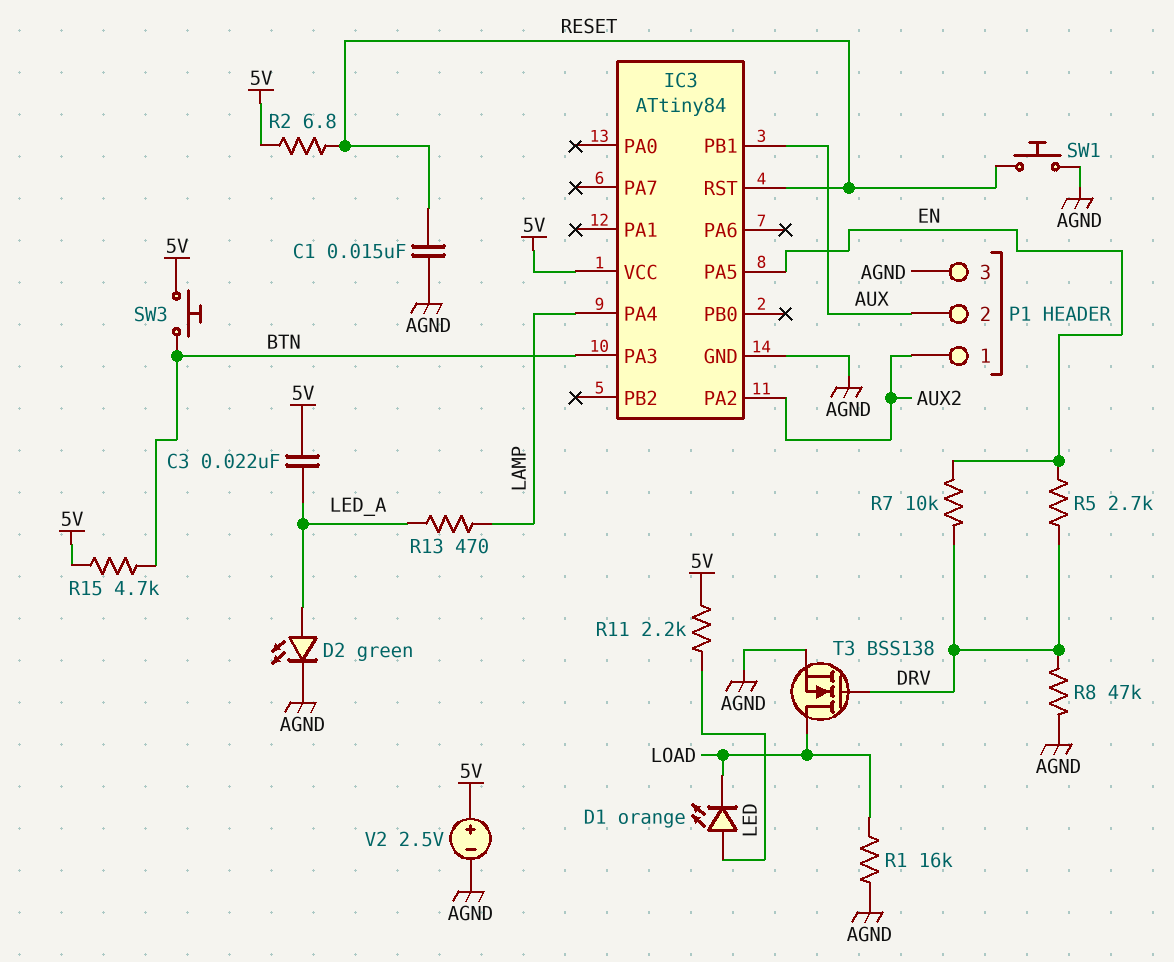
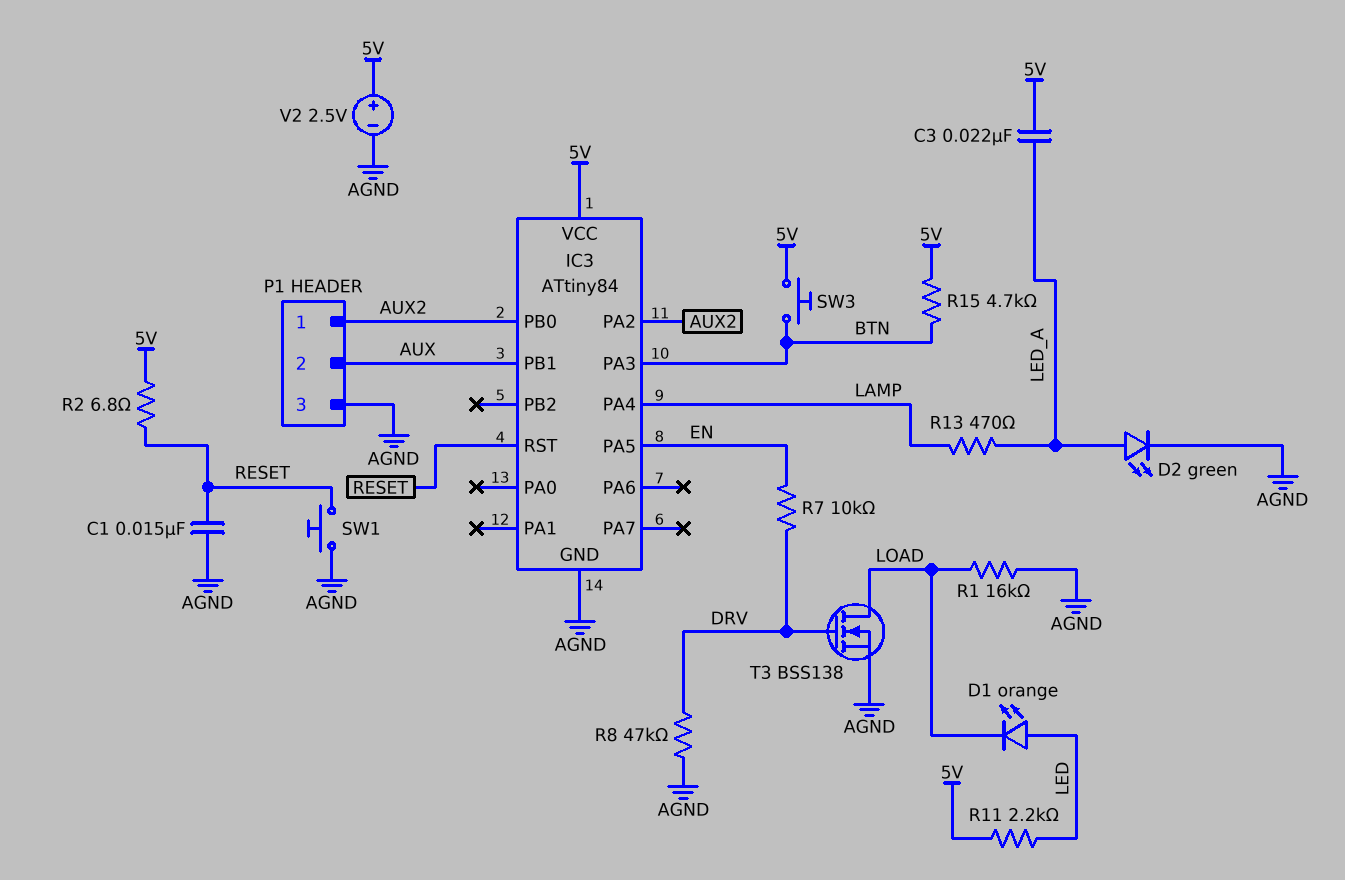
IC3 pin PB0: none -> AUX2
R5: 2.7k (DRV, EN) -> none

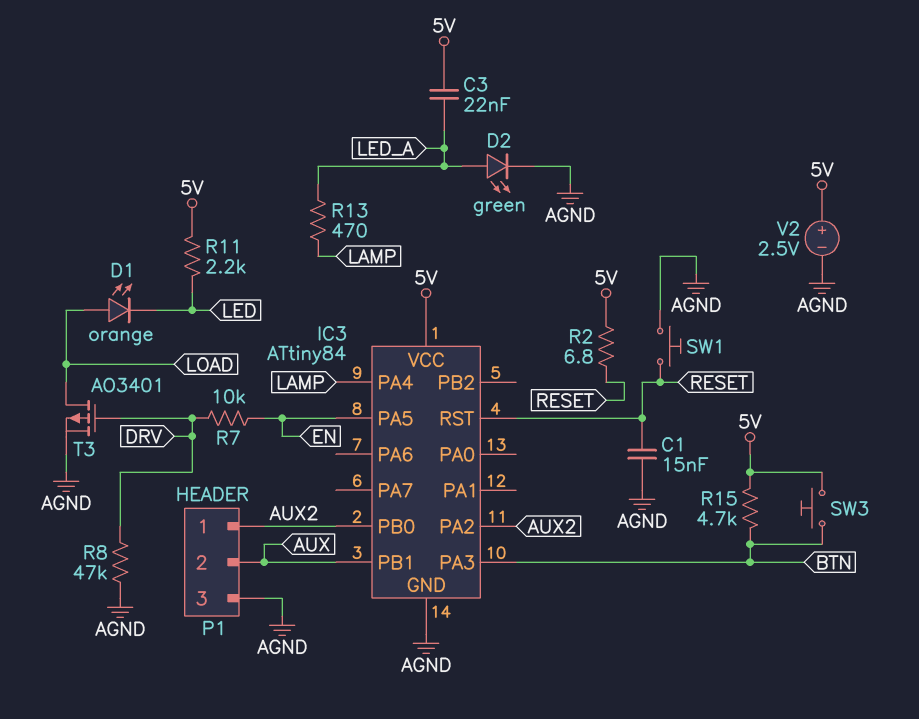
D1: LED orange (A LED, K LOAD) -> LED orange (A LOAD, K LED)
R1: 16k (AGND, LOAD) -> none
T3: NMOS BSS138 (G DRV, D LOAD, S AGND) -> PMOS AO3401 (G DRV, D LOAD, S AGND)

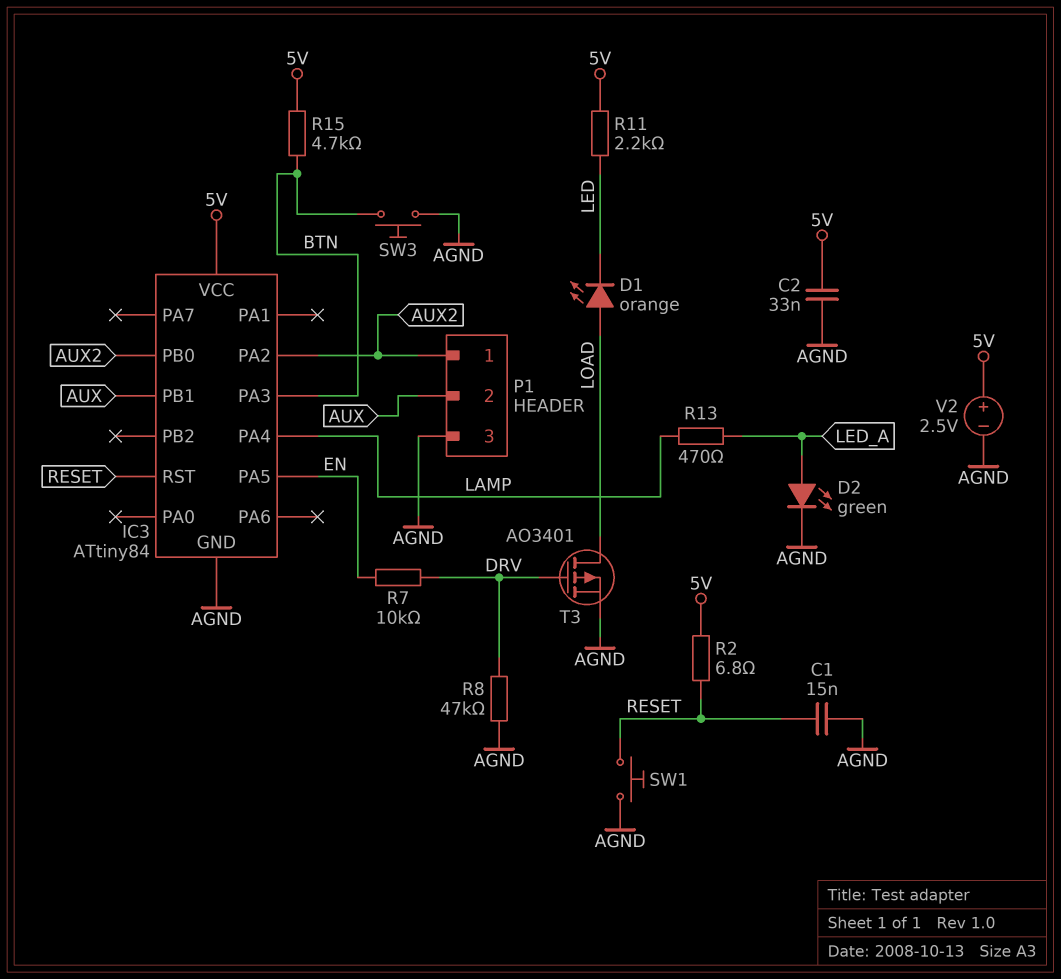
C2: none -> 33nF (5V, AGND)
C3: 22nF (5V, LED_A) -> none
SW3: button (5V, BTN) -> button (AGND, BTN)

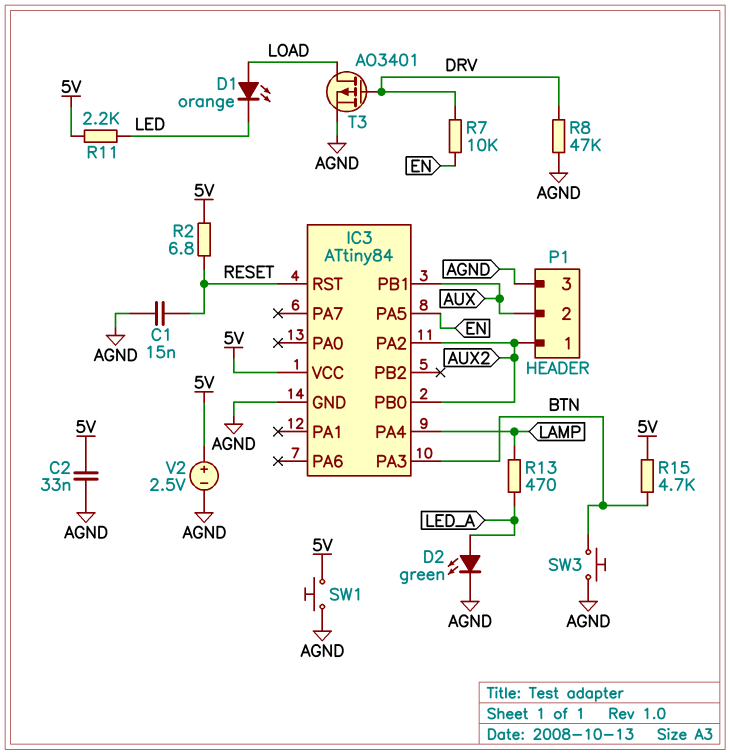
SW1: button (AGND, RESET) -> button (5V, AGND)

